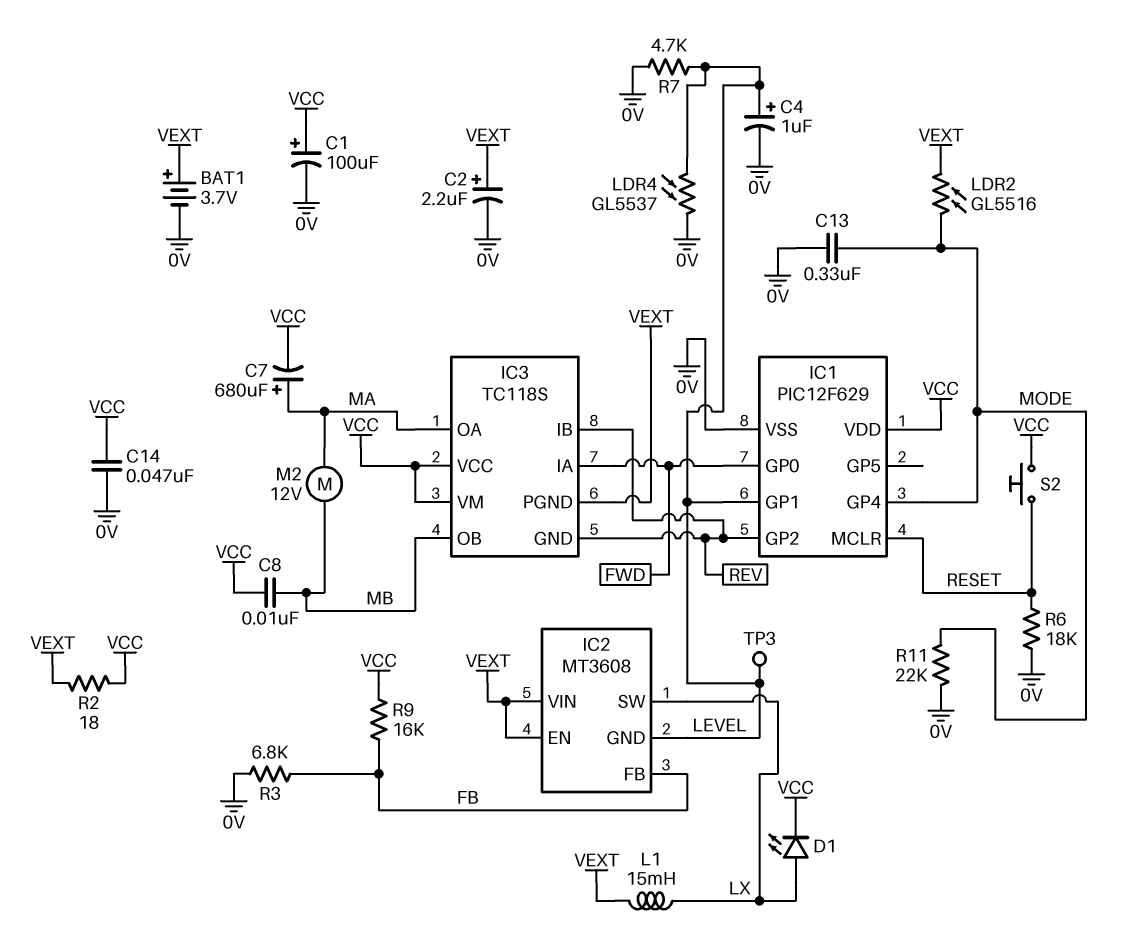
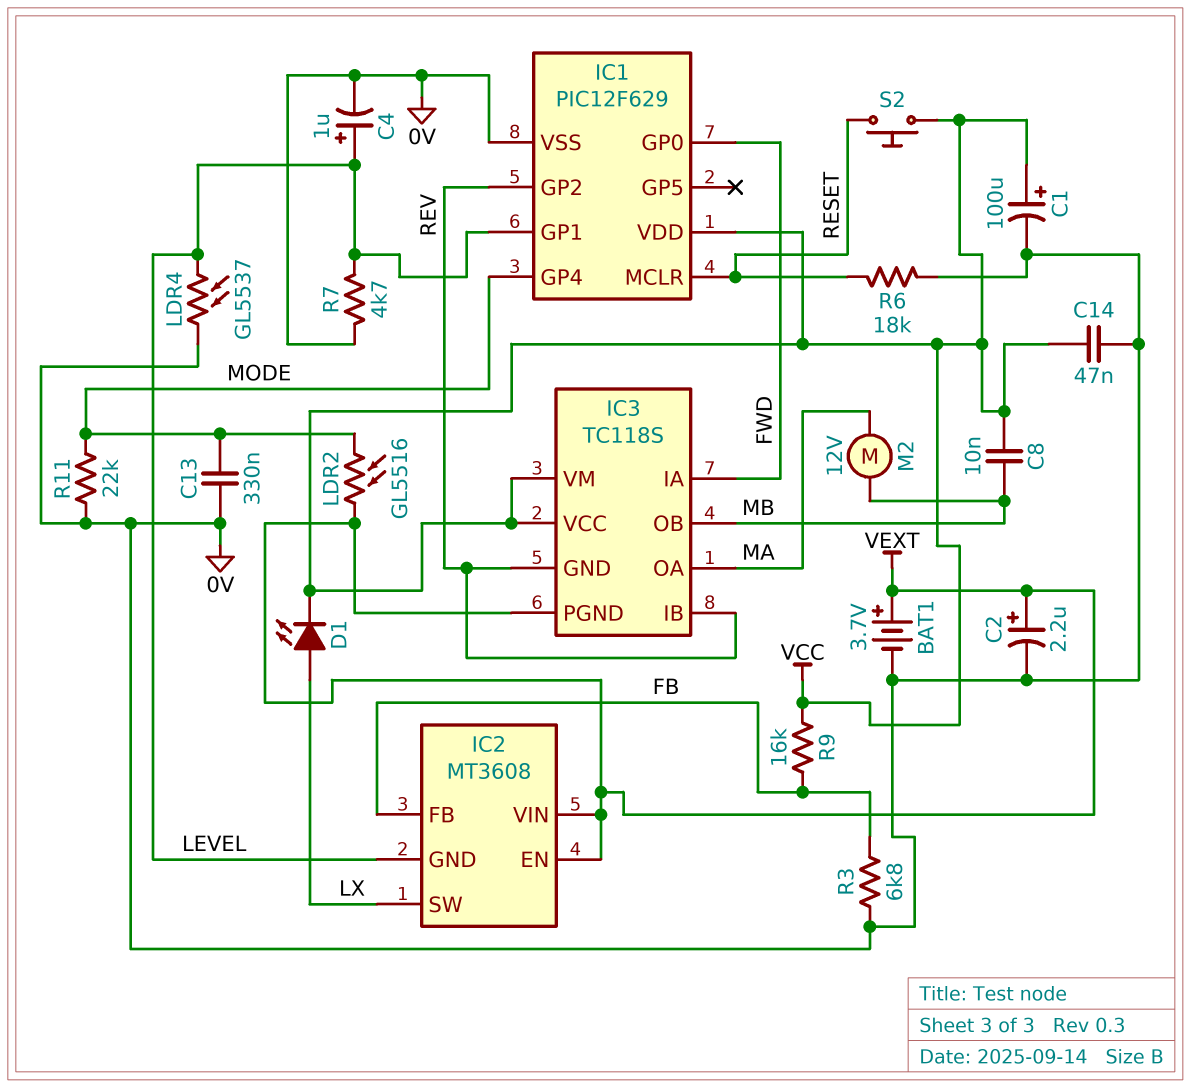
C7: 680uF (plus MA, minus VCC) -> none
L1: 15mH (LX, VEXT) -> none
R2: 18 (VCC, VEXT) -> none
TP3: test point (LEVEL) -> none

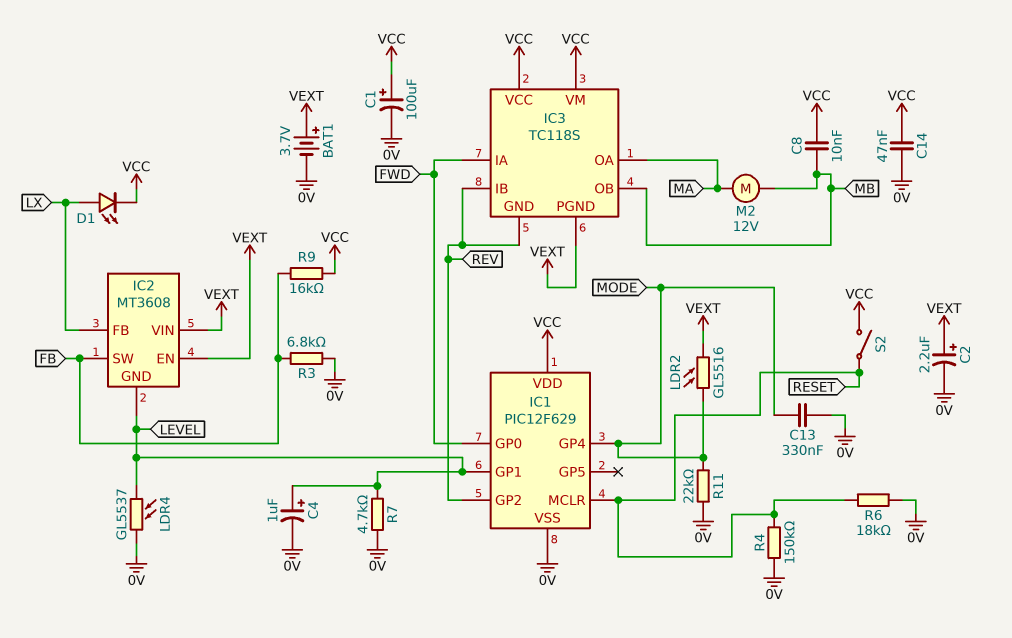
IC2 pin FB: FB -> LX
IC2 pin SW: LX -> FB
R4: none -> 150k (0V, RESET)
S2: button (RESET, VCC) -> switch (RESET, VCC)

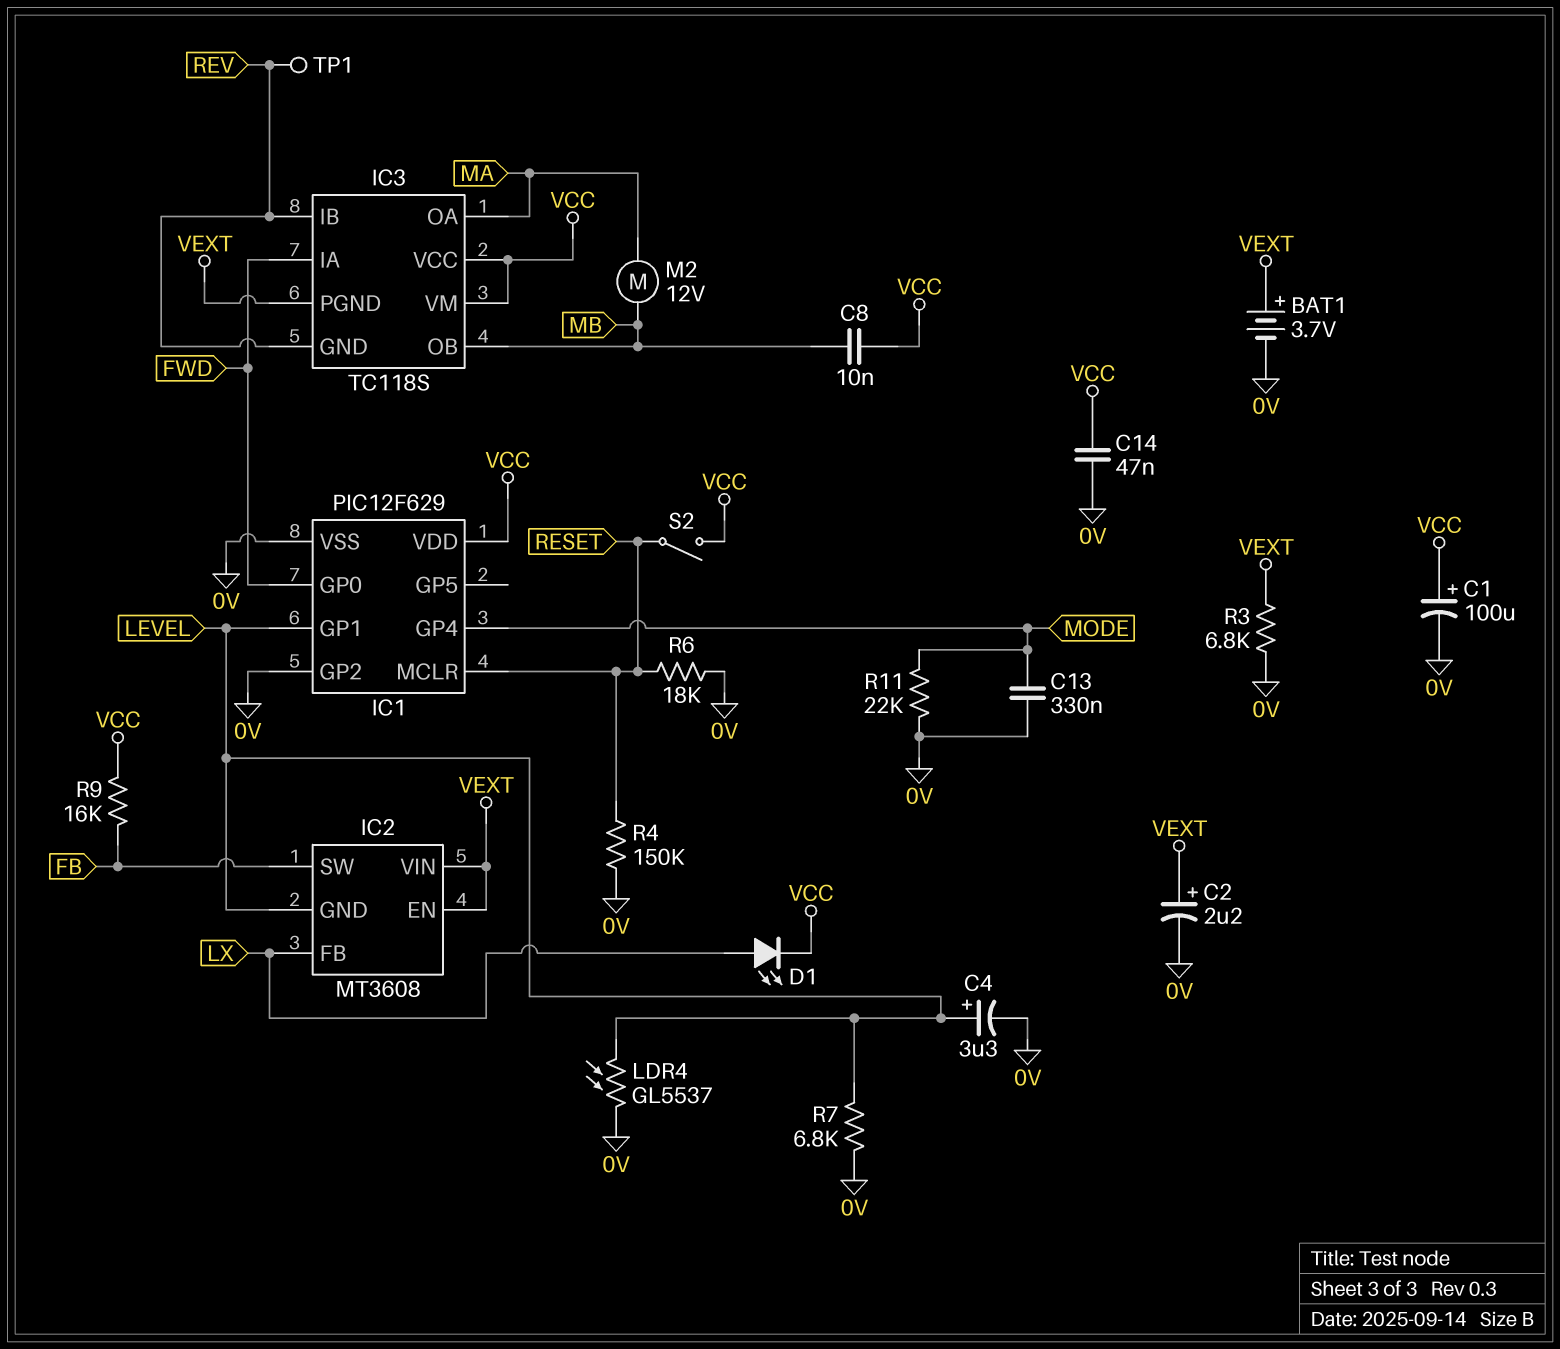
C4: 1uF (plus LEVEL, minus 0V) -> 3.3uF (plus LEVEL, minus 0V)
IC1 pin GP2: REV -> 0V
LDR2: GL5516 (MODE, VEXT) -> none
R3: 6.8k (0V, FB) -> 6.8k (0V, VEXT)
R7: 4.7k (0V, LEVEL) -> 6.8k (0V, LEVEL)
TP1: none -> test point (REV)

